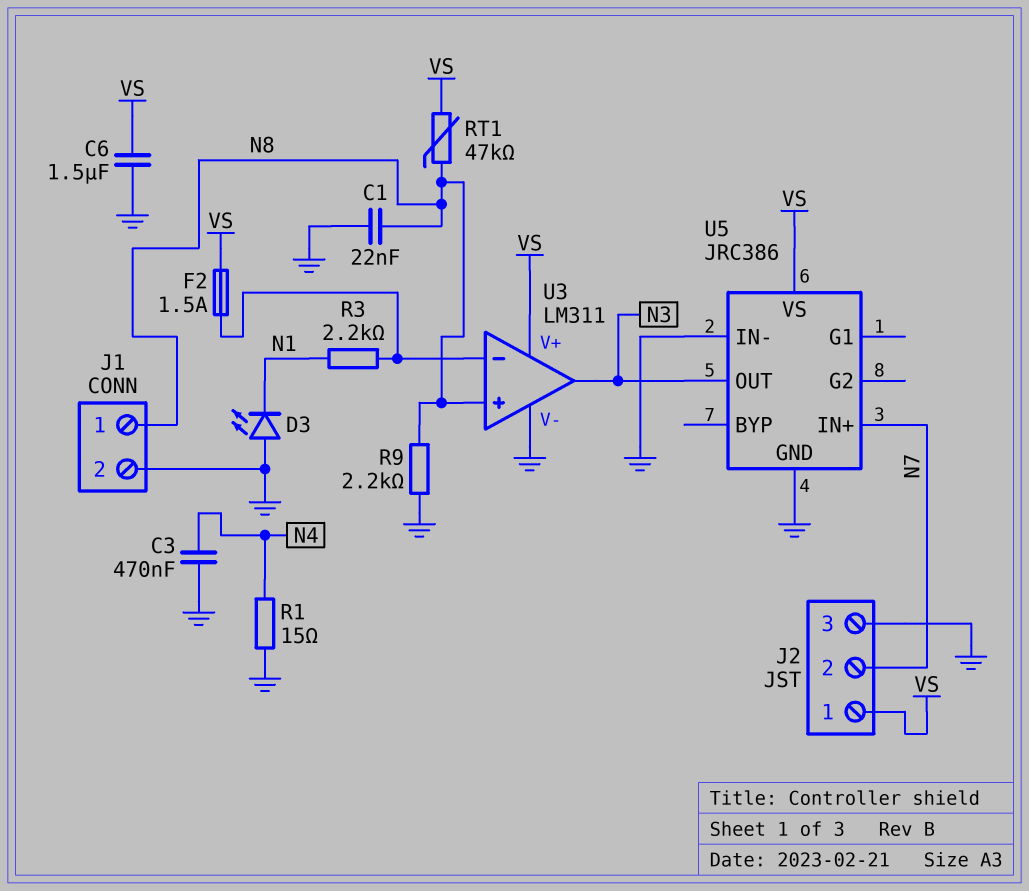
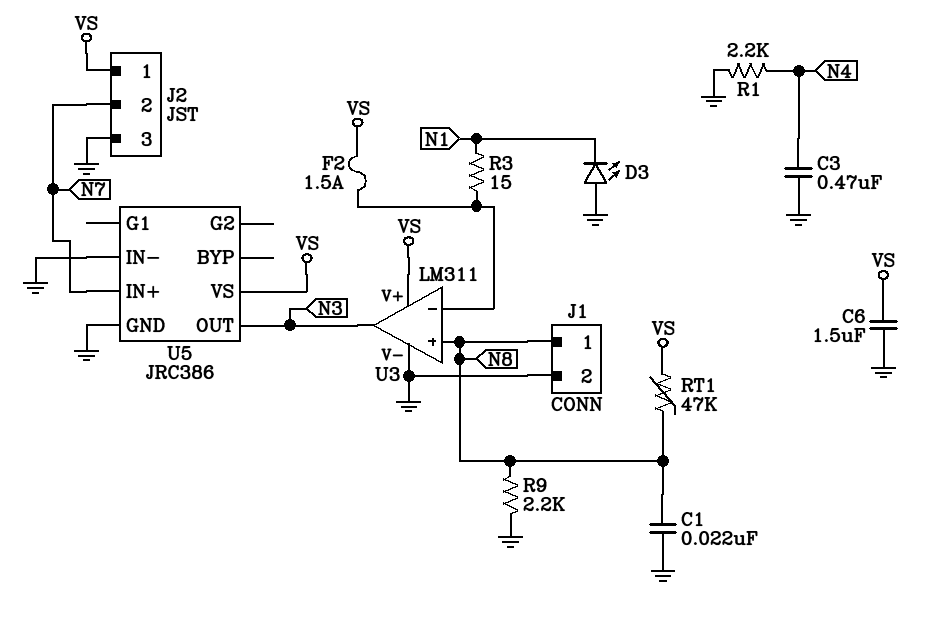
R1: 15 (GND, N4) -> 2.2k (GND, N4)
R3: 2.2k (N1, U3/in-) -> 15 (N1, U3/in-)

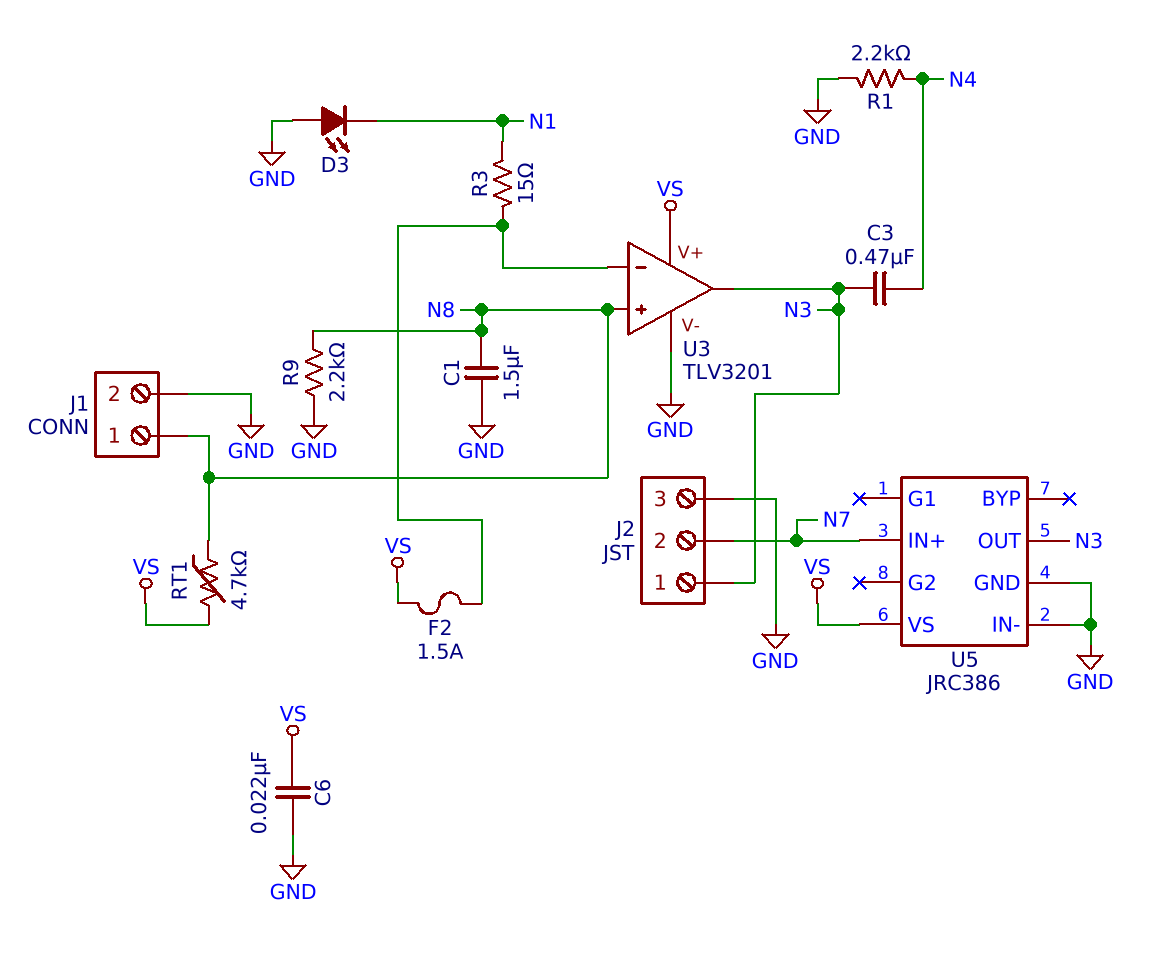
C1: 22nF (GND, N8) -> 1.5uF (GND, N8)
C3: 470nF (GND, N4) -> 470nF (N3, N4)
C6: 1.5uF (GND, VS) -> 22nF (GND, VS)
J2 pin 1: VS -> N3
RT1: 47k (N8, VS) -> 4.7k (N8, VS)
U3: LM311 -> TLV3201

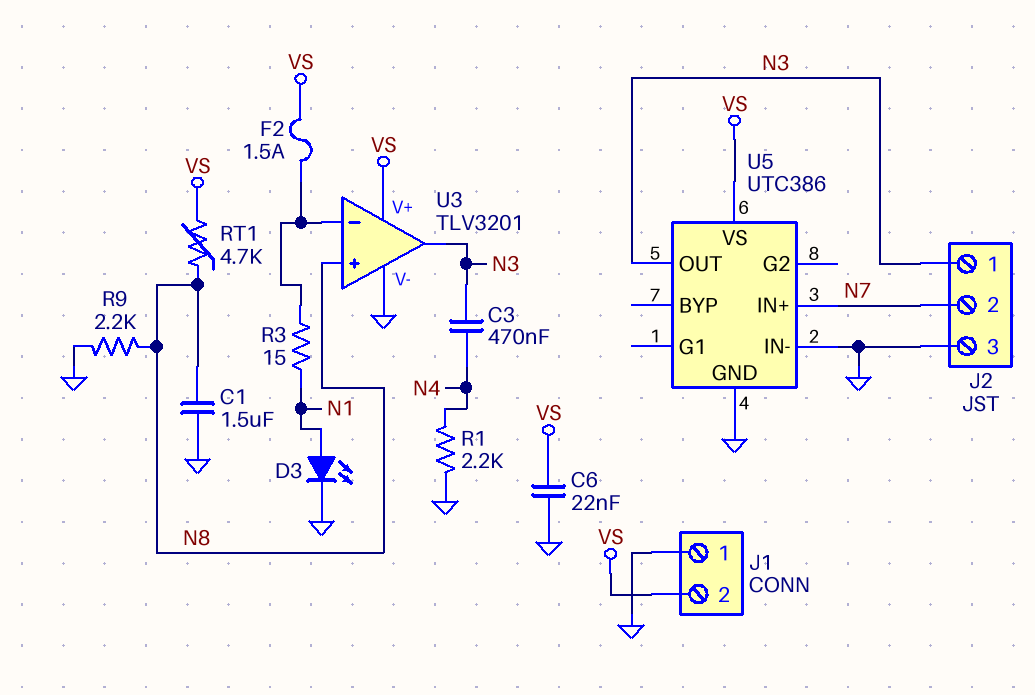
D3: LED (A GND, K N1) -> LED (A N1, K GND)
J1 pin 1: N8 -> GND
J1 pin 2: GND -> VS
U5: JRC386 -> UTC386

